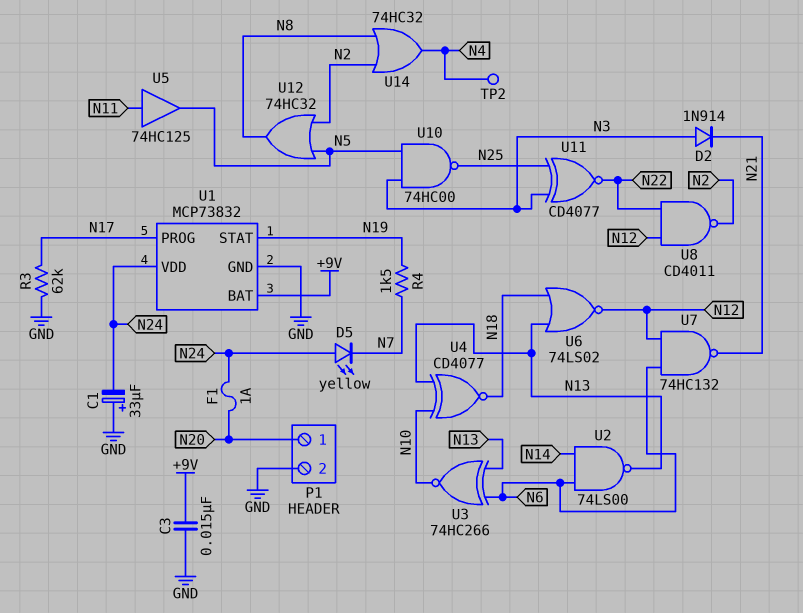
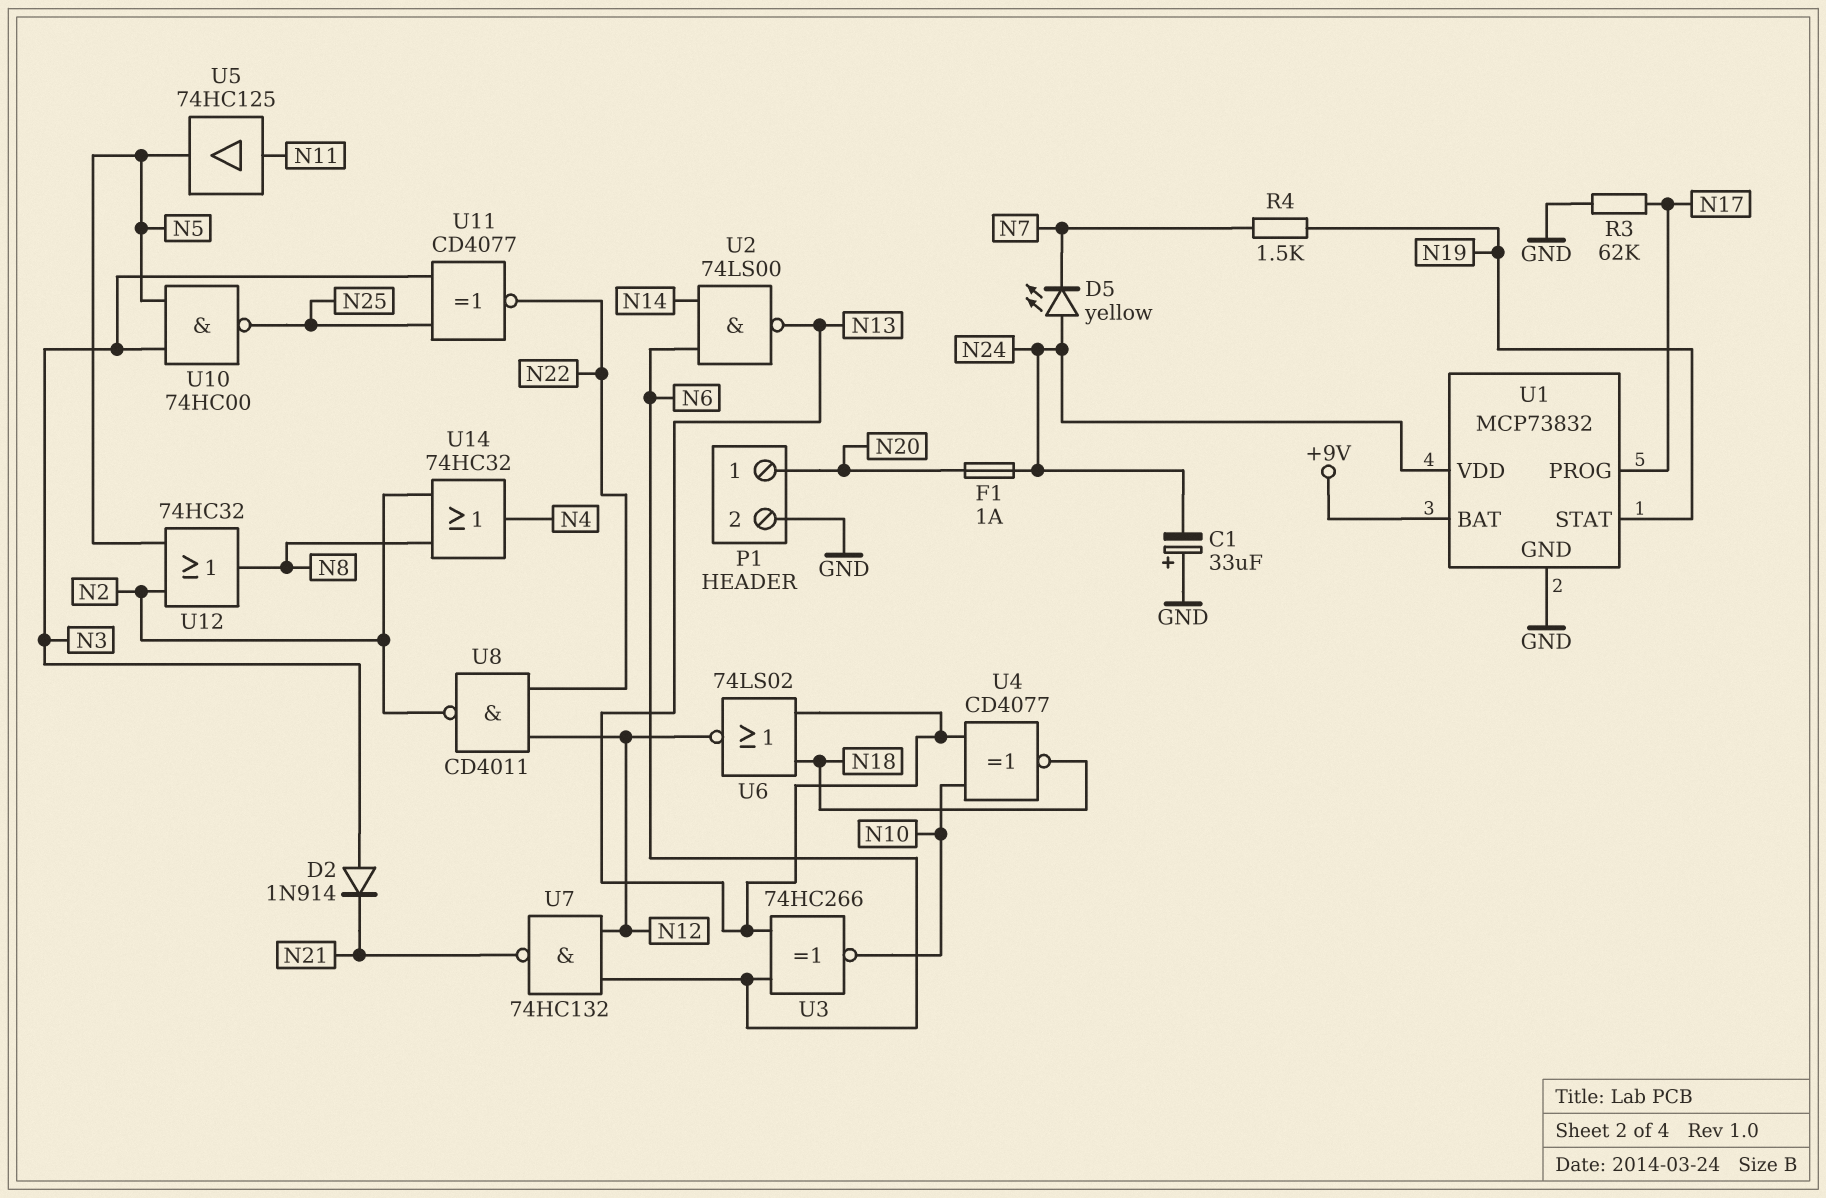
C3: 15nF (+9V, GND) -> none
TP2: test point (N4) -> none

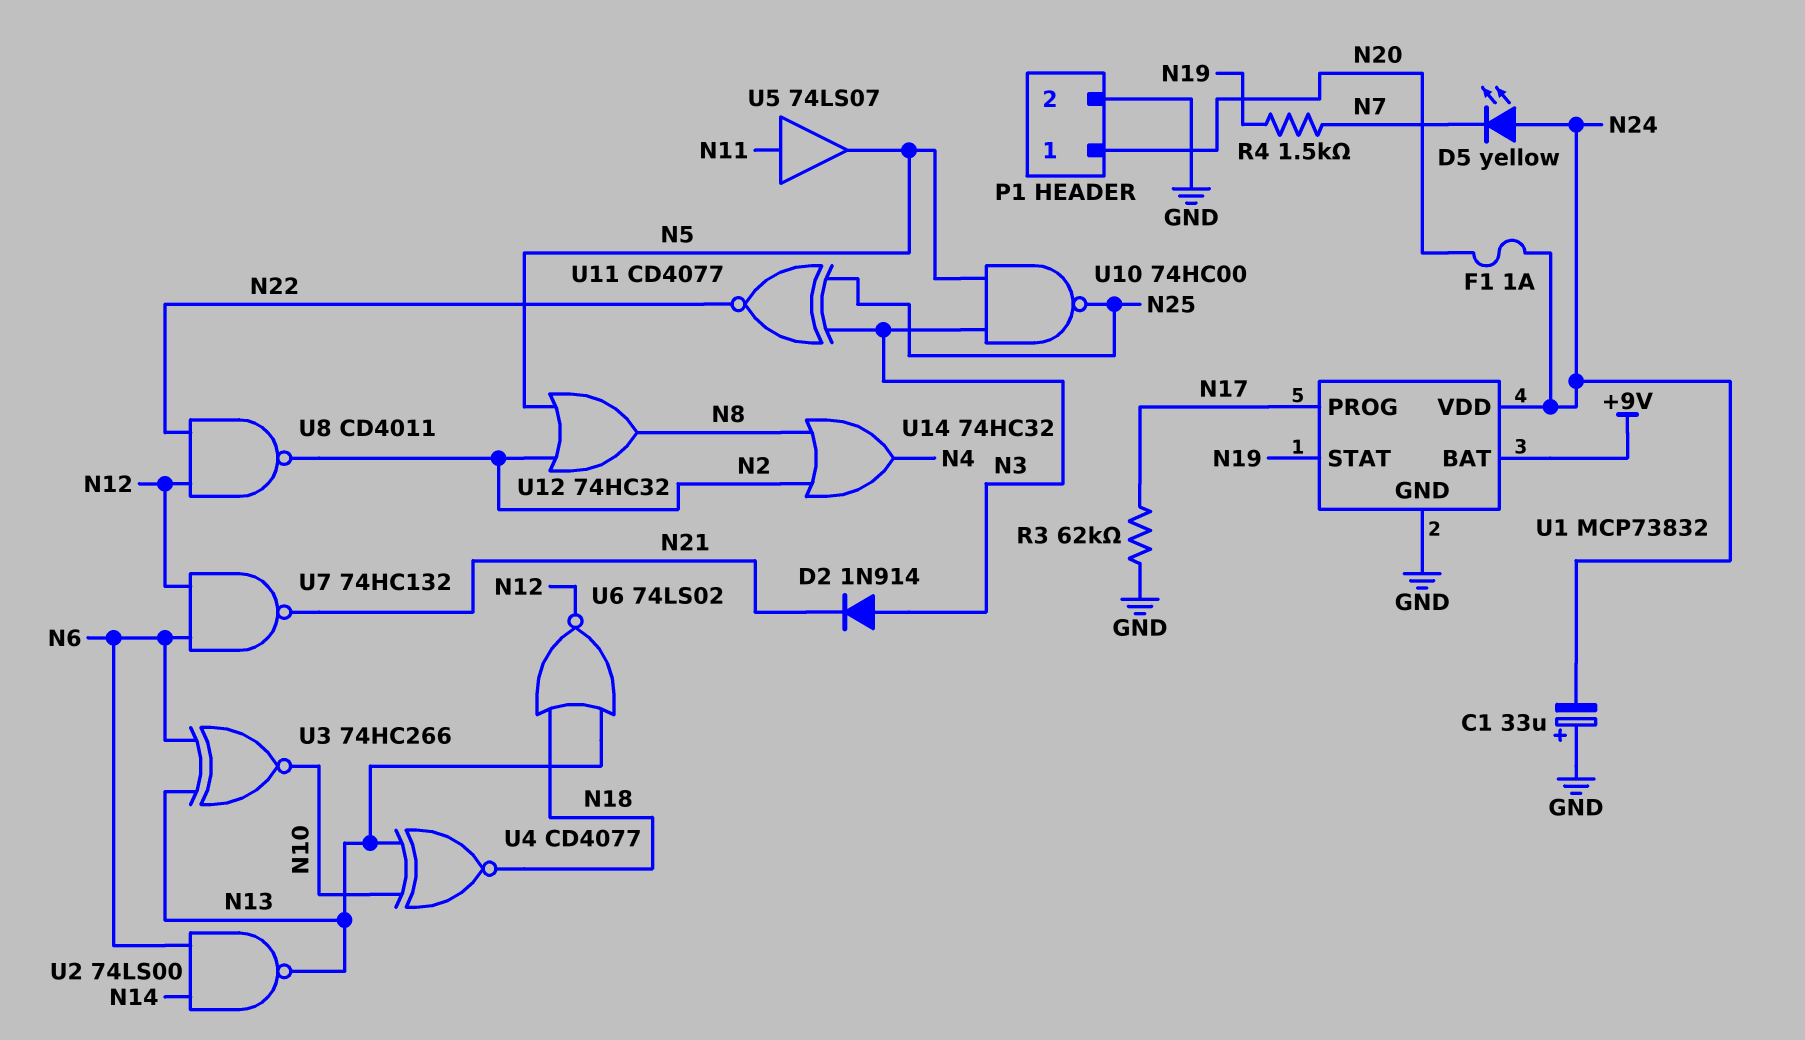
U5: buffer 74HC125 (in N11, out N5) -> buffer 74LS07 (in N11, out N5)

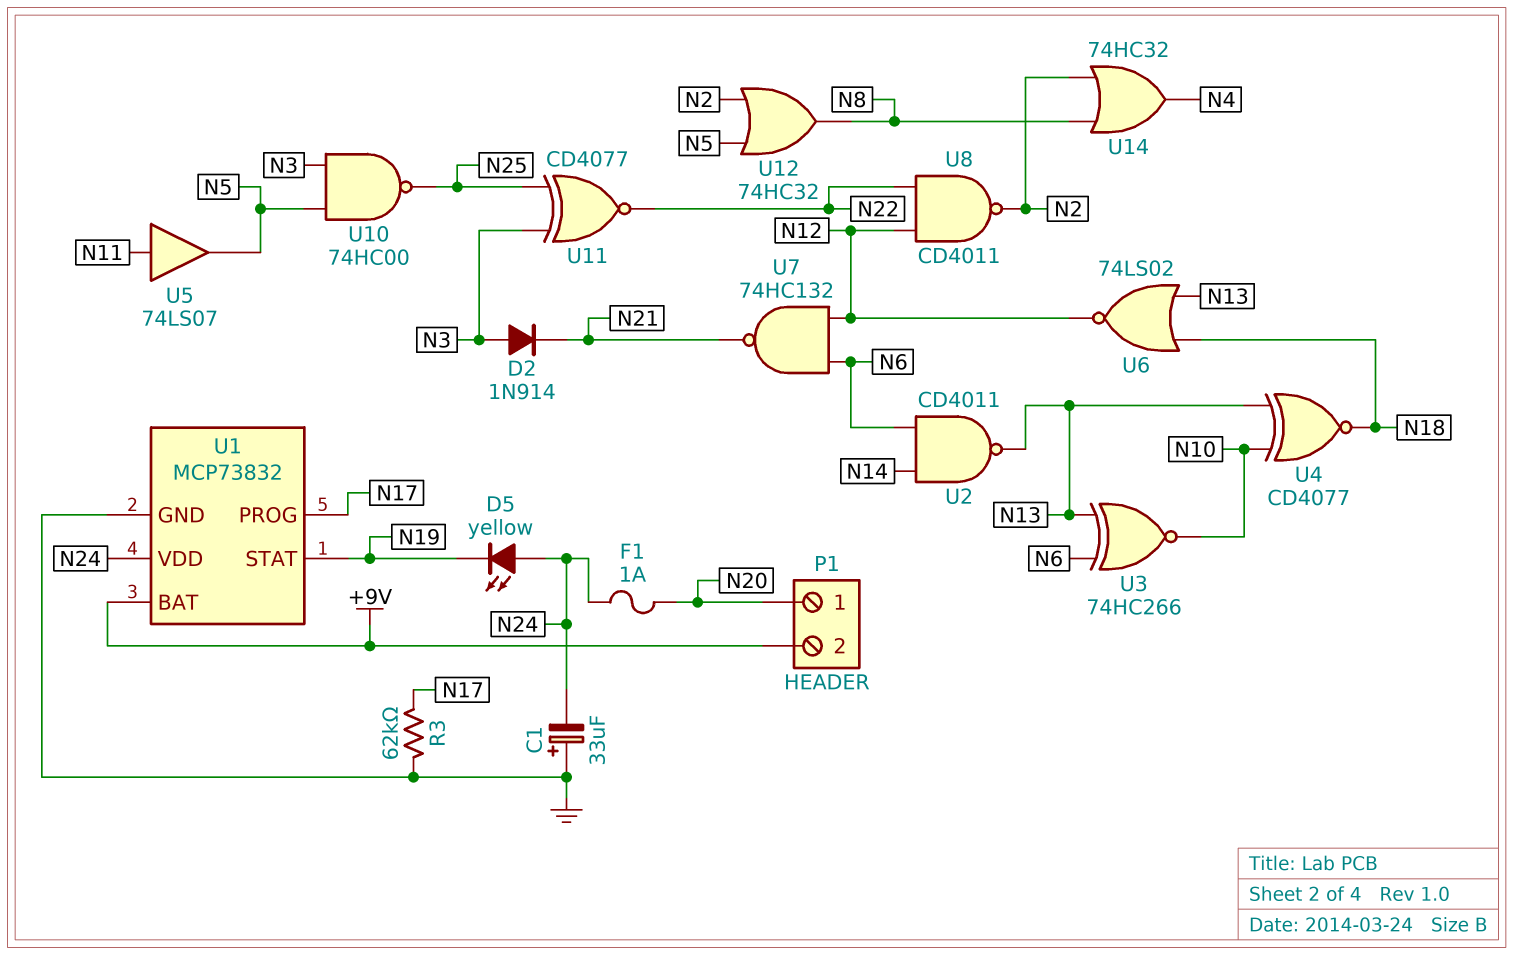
D5: LED yellow (A N24, K N7) -> LED yellow (A N24, K N19)
P1 pin 2: GND -> +9V
R4: 1.5k (N7, N19) -> none
U2: NAND 74LS00 (in N6, in N14, out N13) -> NAND CD4011 (in N6, in N14, out N13)

